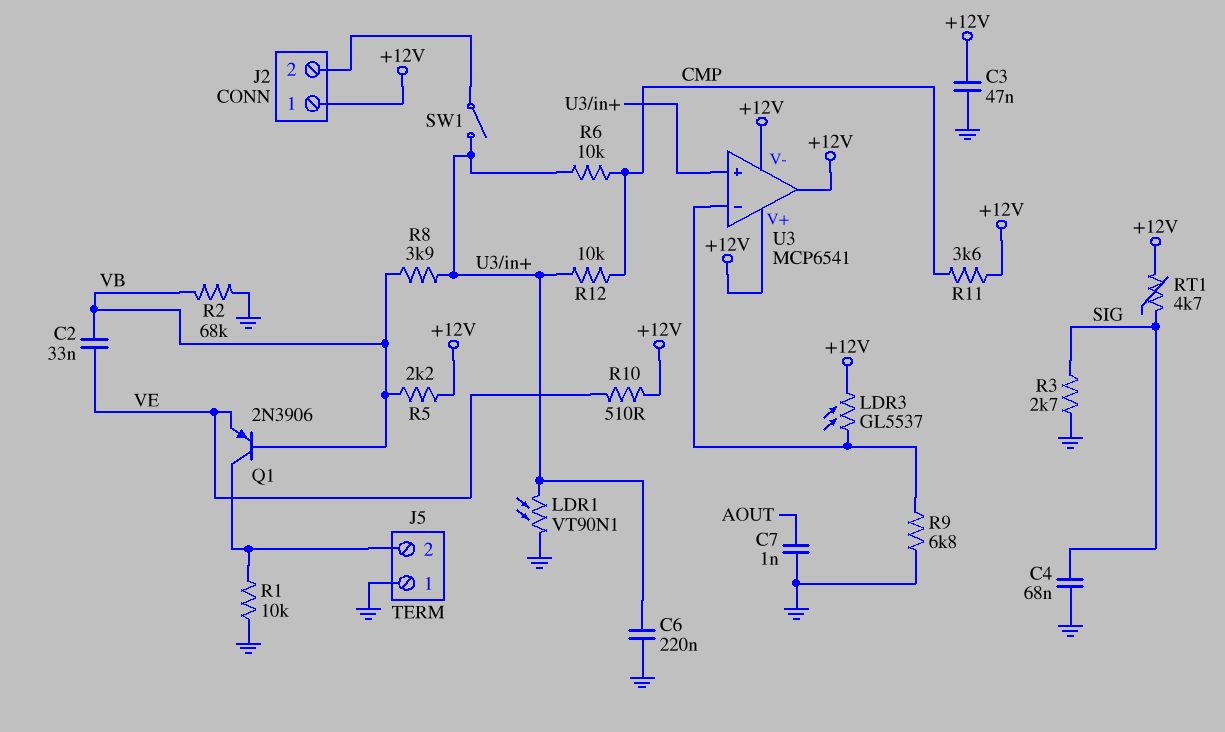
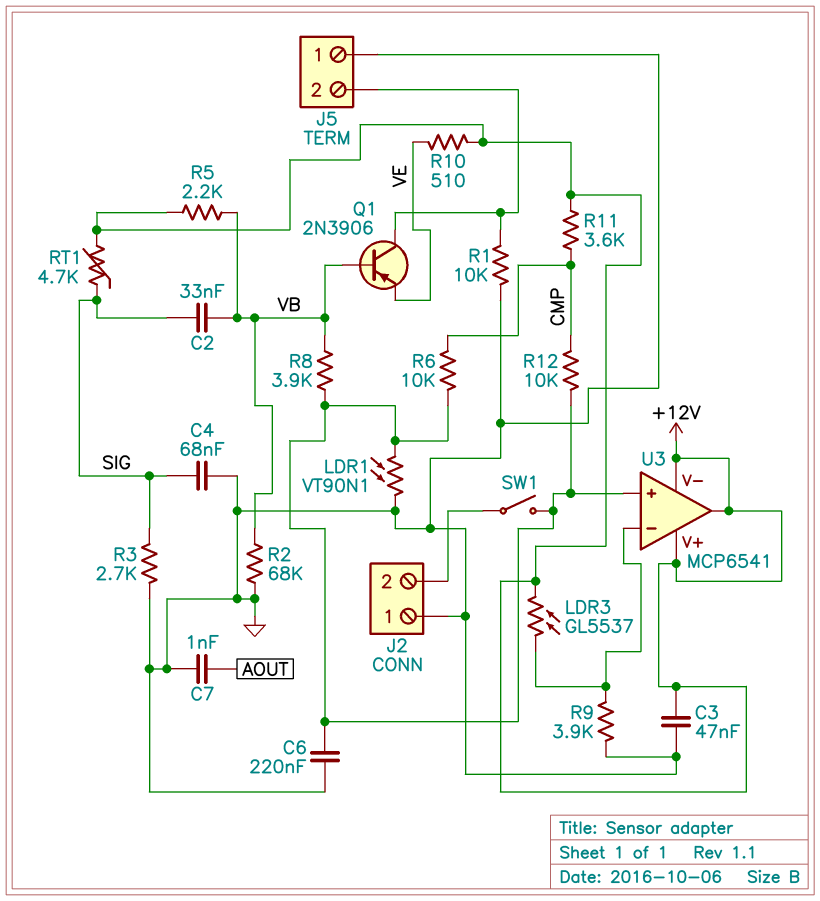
C2: 33nF (VB, VE) -> 33nF (SIG, VB)
J2 pin 1: +12V -> GND
R9: 6.8k (GND, U3/in-) -> 3.9k (GND, U3/in-)

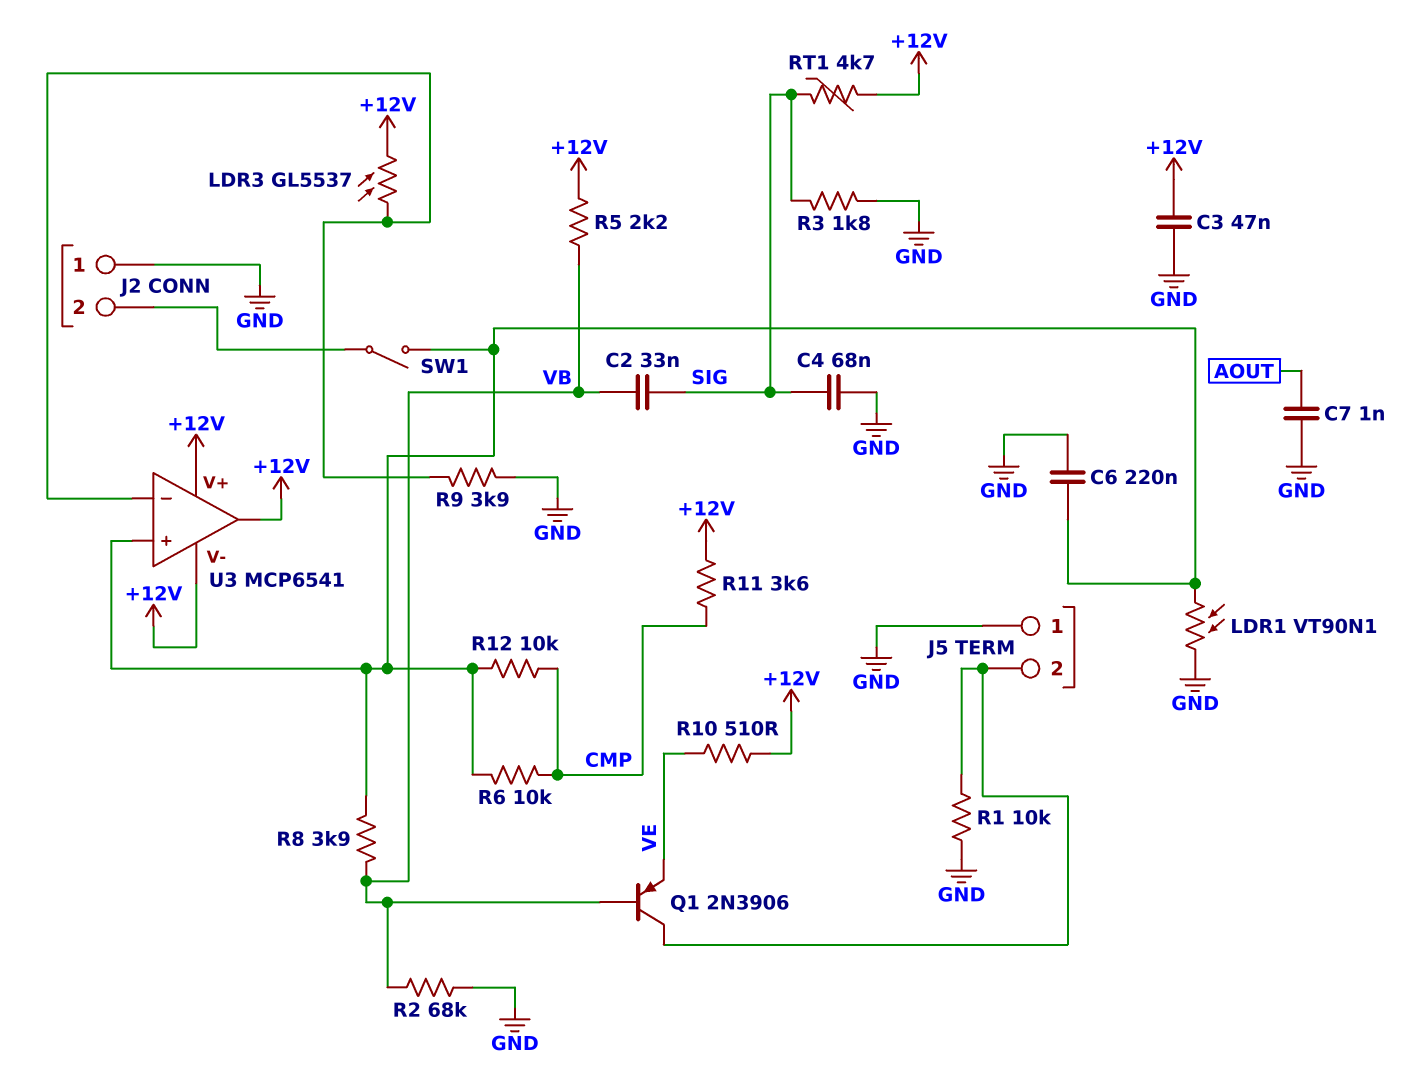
R3: 2.7k (GND, SIG) -> 1.8k (GND, SIG)

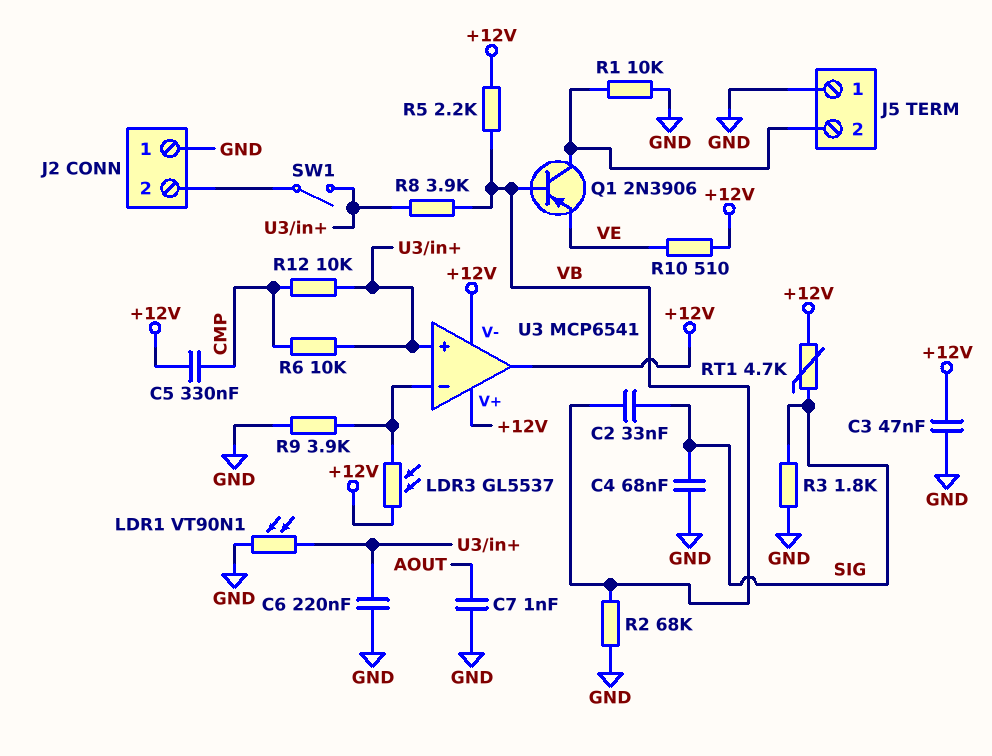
C5: none -> 330nF (+12V, CMP)
R11: 3.6k (+12V, CMP) -> none

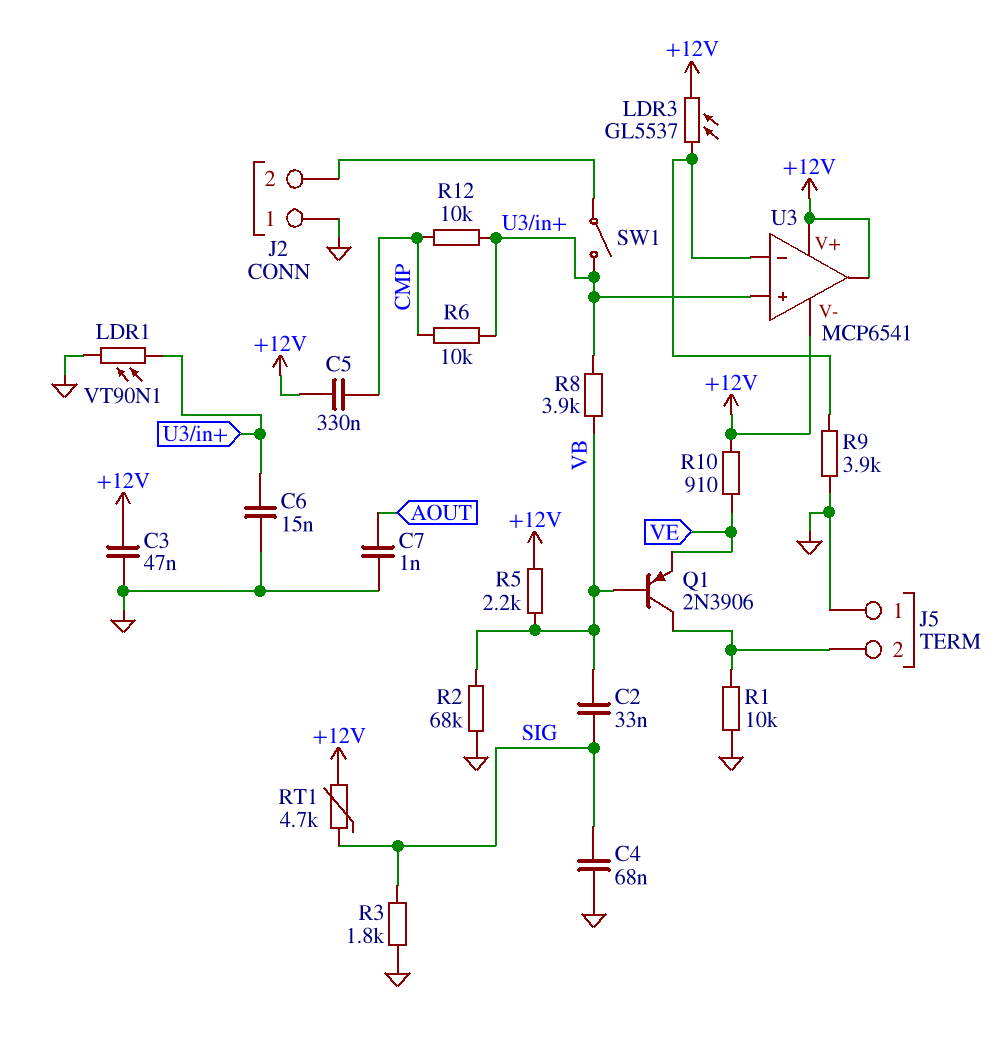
C6: 220nF (GND, U3/in+) -> 15nF (GND, U3/in+)
R10: 510 (+12V, VE) -> 910 (+12V, VE)

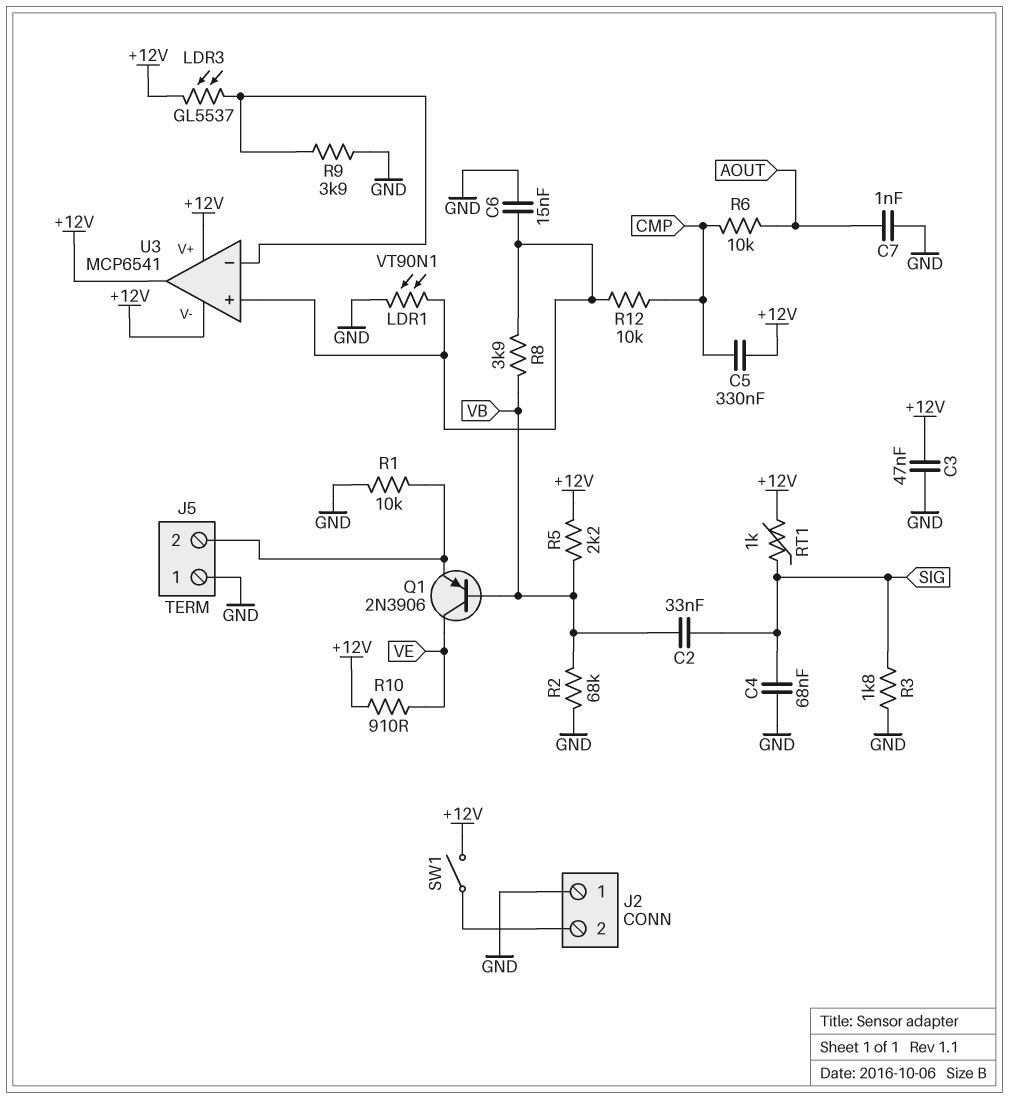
Q1: PNP 2N3906 (B VB, C J5/2, E VE) -> PNP 2N3906 (B VB, C VE, E J5/2)
R6: 10k (CMP, U3/in+) -> 10k (AOUT, CMP)
RT1: 4.7k (+12V, SIG) -> 1k (+12V, SIG)
SW1: switch (J2/2, U3/in+) -> switch (+12V, J2/2)

